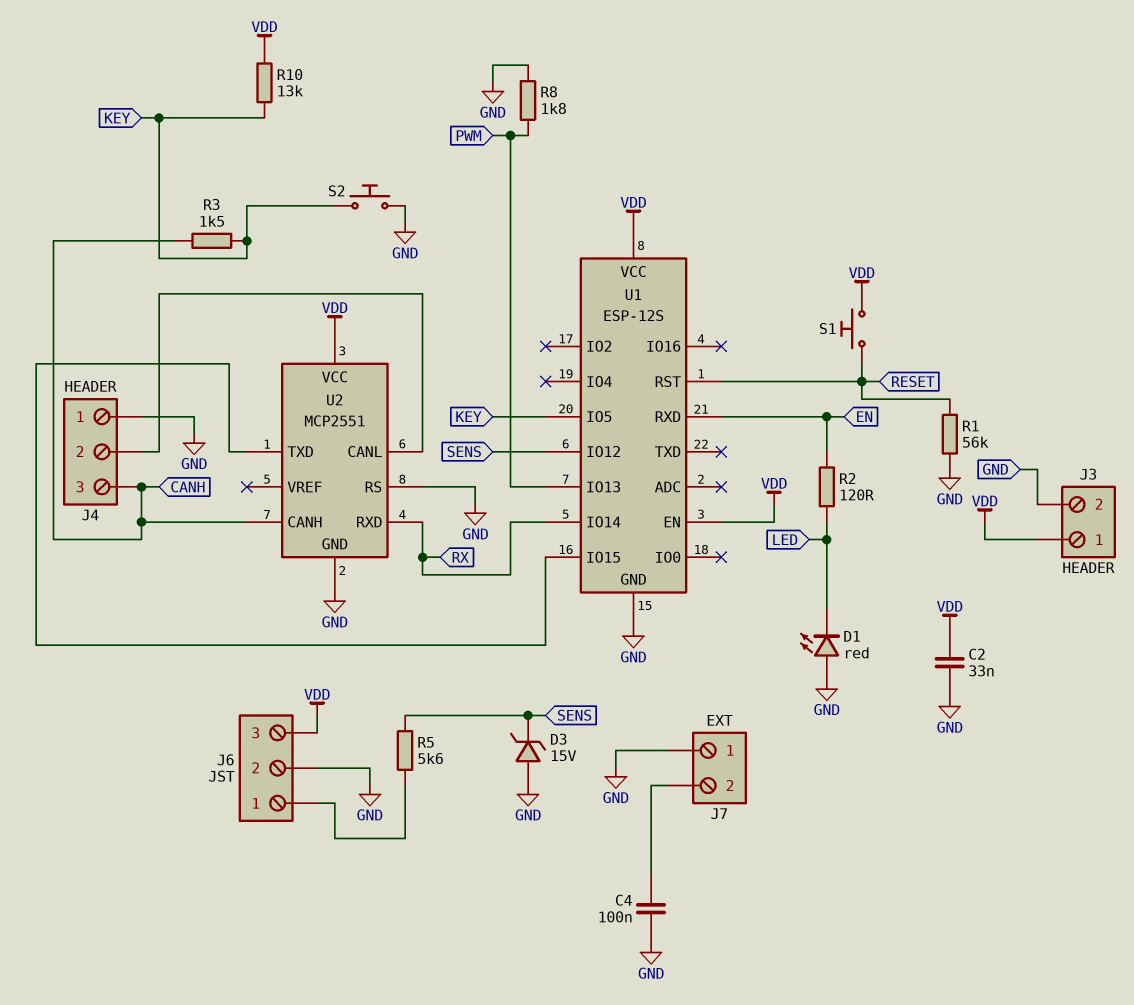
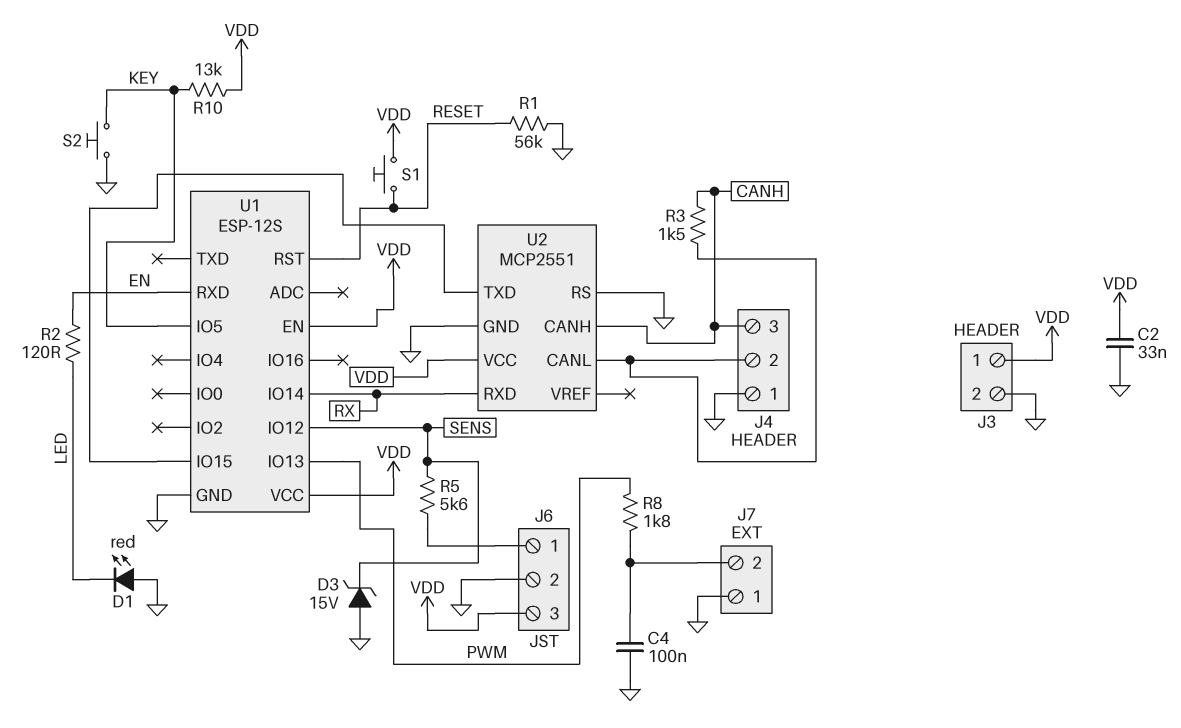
R3: 1.5k (CANH, KEY) -> 1.5k (CANH, J4/2)
R8: 1.8k (GND, PWM) -> 1.8k (J7/2, PWM)

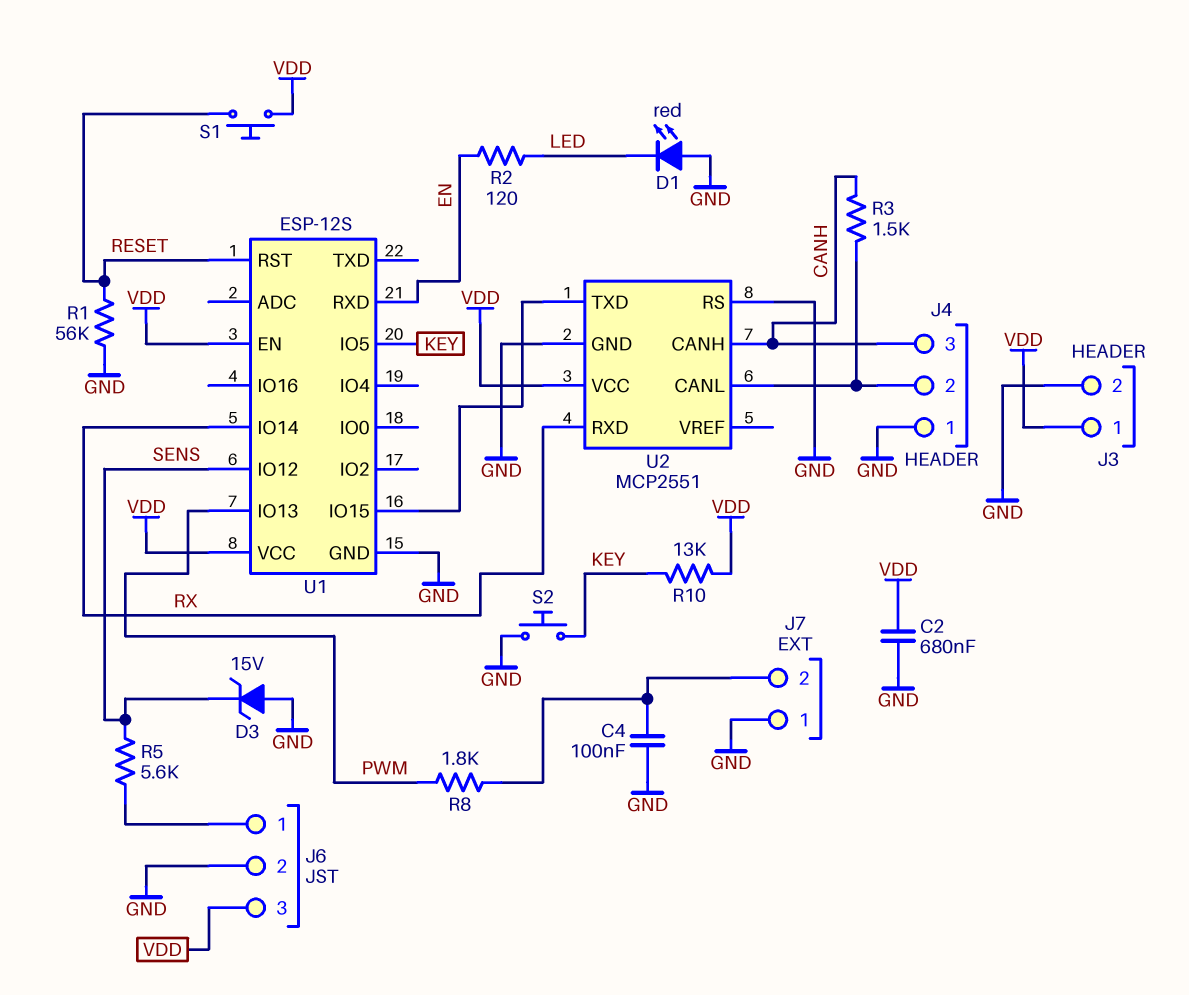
C2: 33nF (GND, VDD) -> 680nF (GND, VDD)

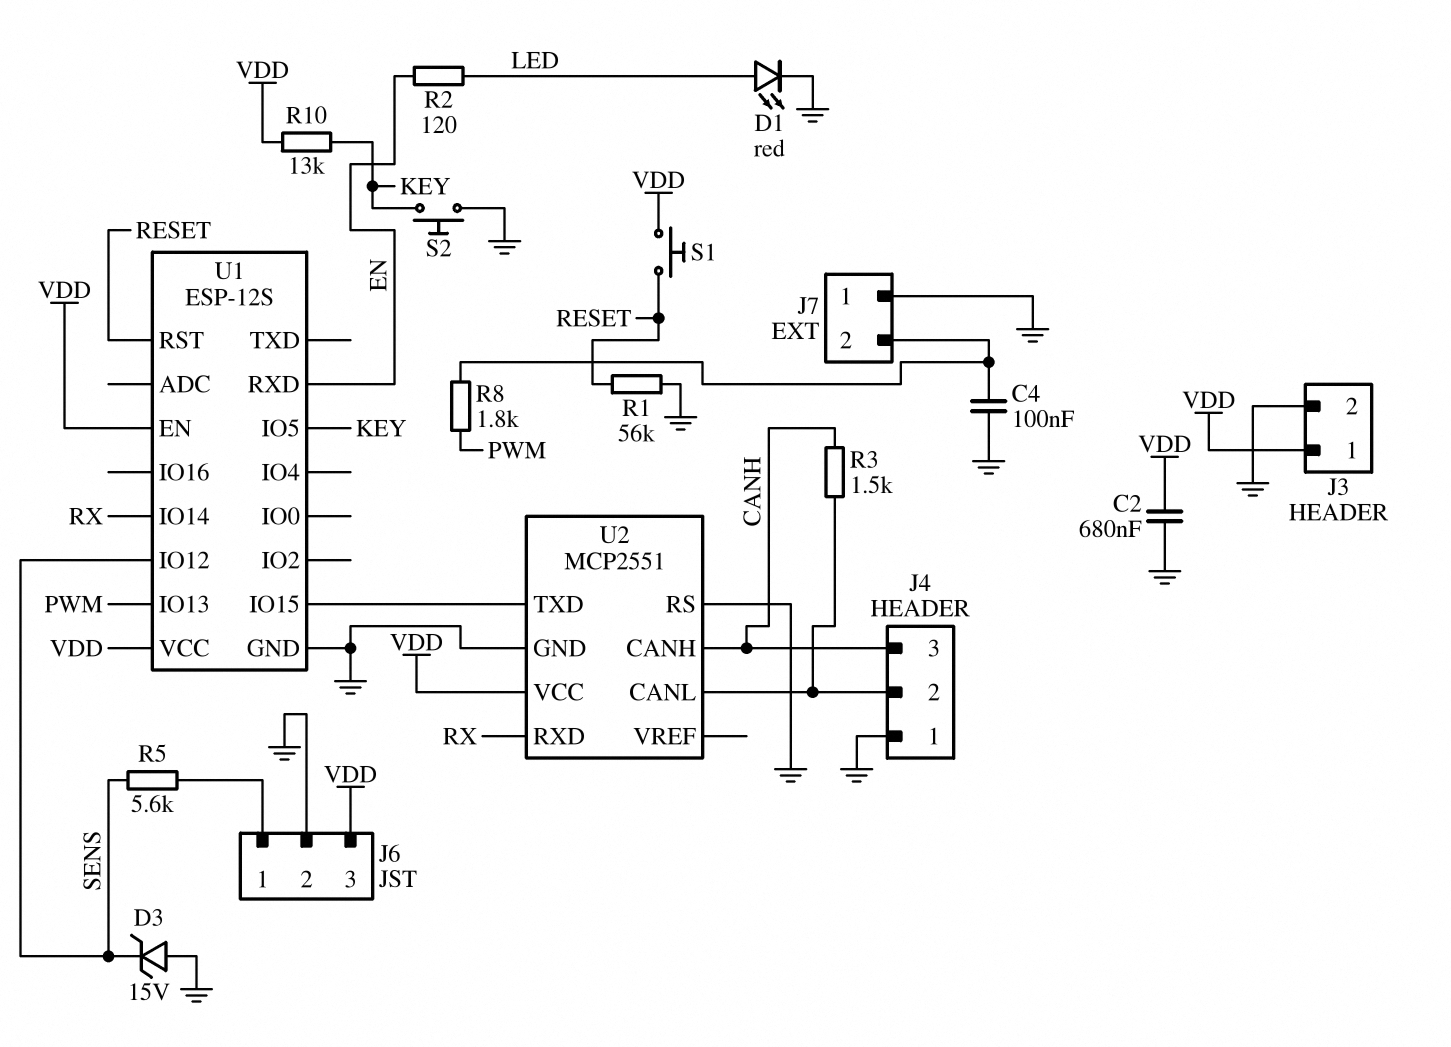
D1: LED red (A GND, K LED) -> LED red (A LED, K GND)

